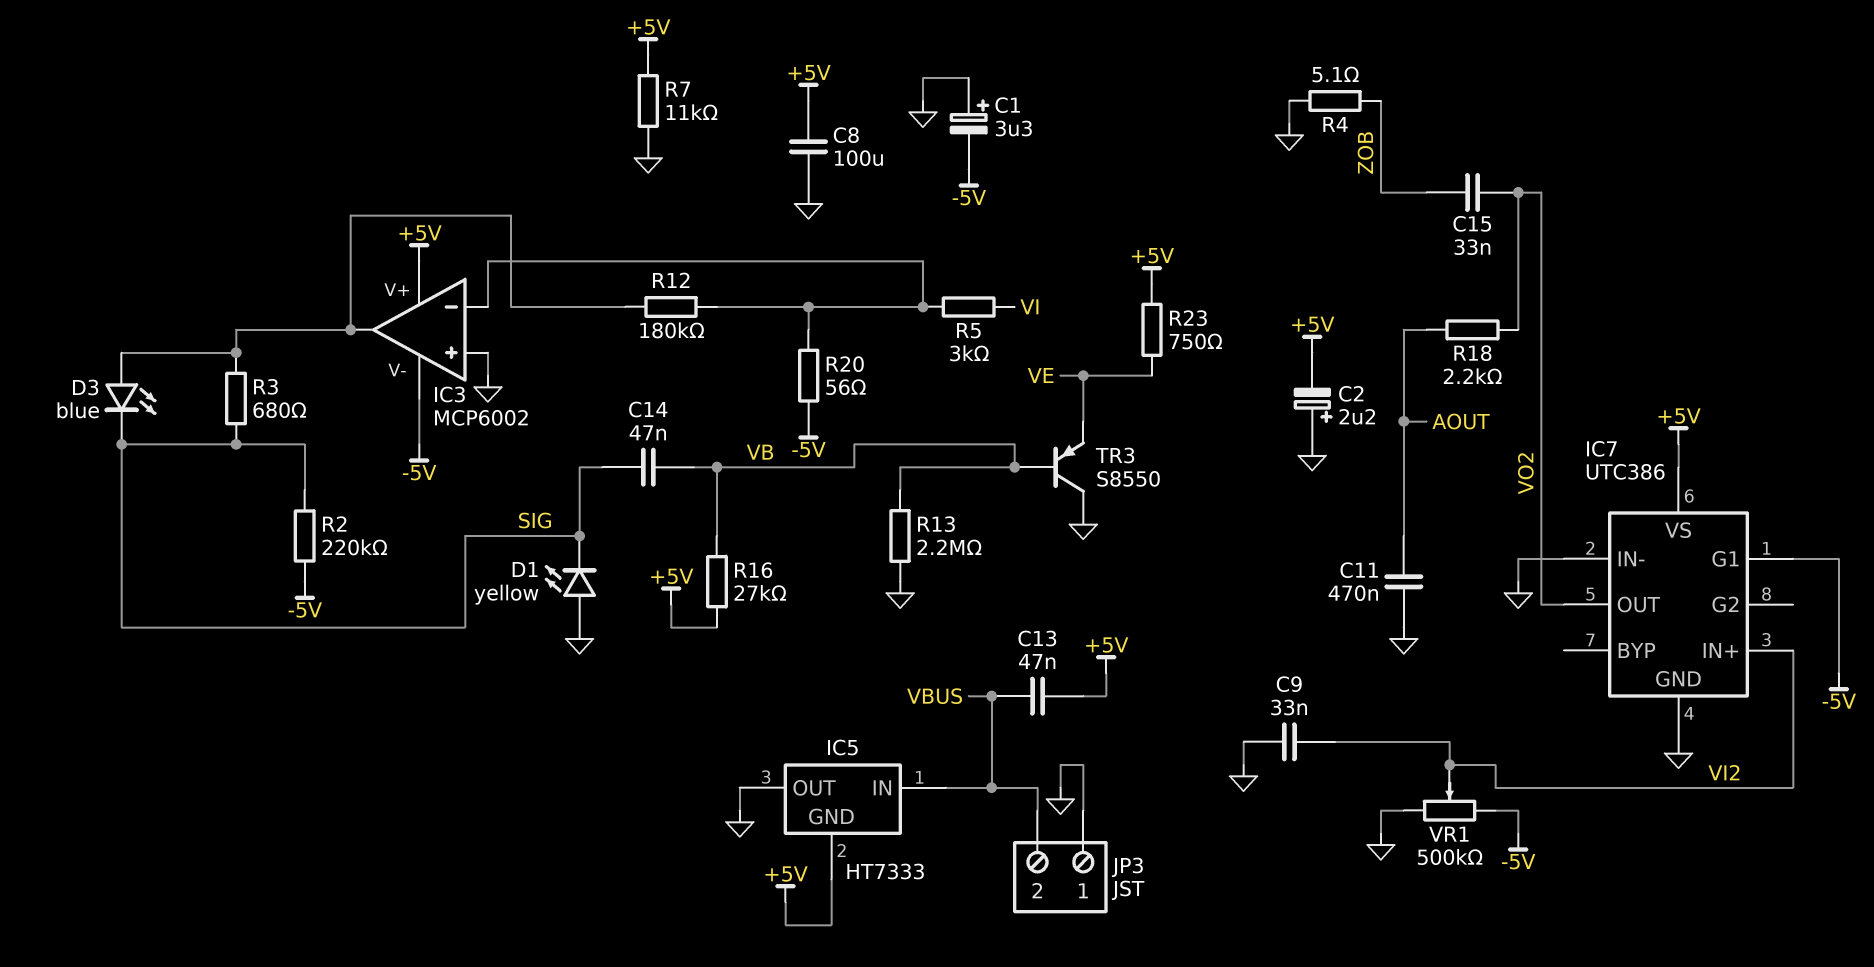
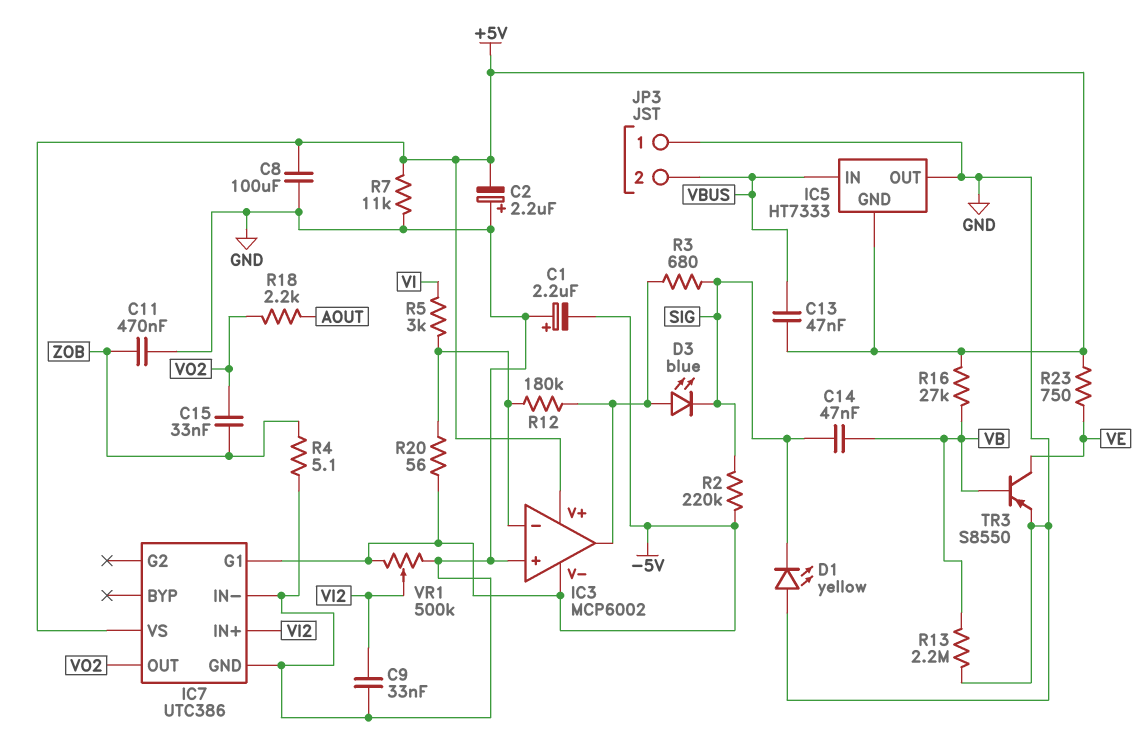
C1: 3.3uF (plus GND, minus -5V) -> 2.2uF (plus GND, minus -5V)
C11: 470nF (AOUT, GND) -> 470nF (GND, ZOB)
TR3: PNP S8550 (B VB, C GND, E VE) -> PNP S8550 (B VB, C VE, E GND)

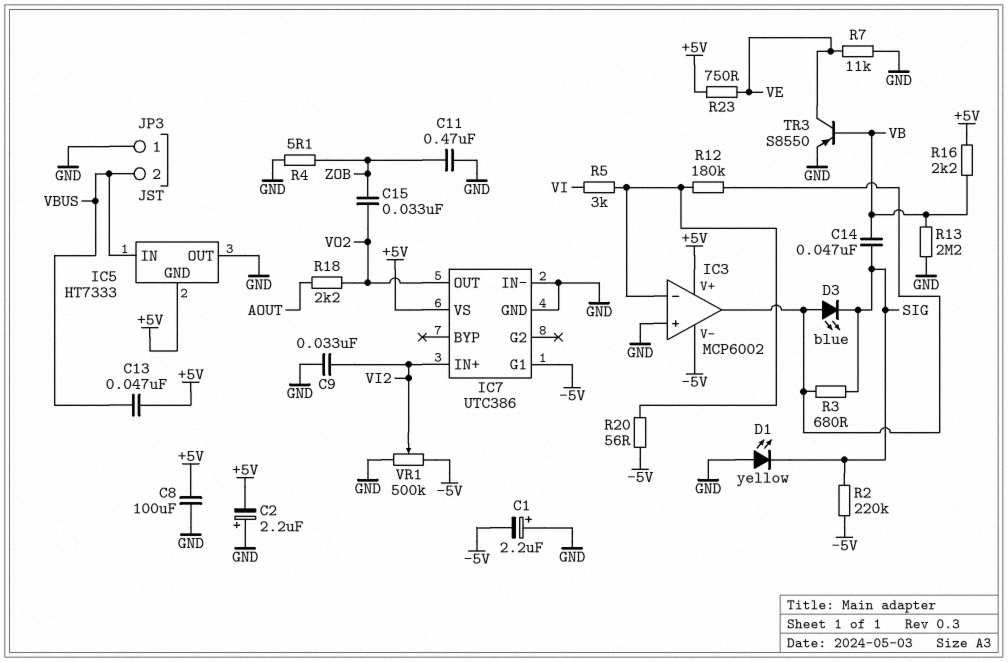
R7: 11k (+5V, GND) -> 11k (GND, VE)
R16: 27k (+5V, VB) -> 2.2k (+5V, VB)

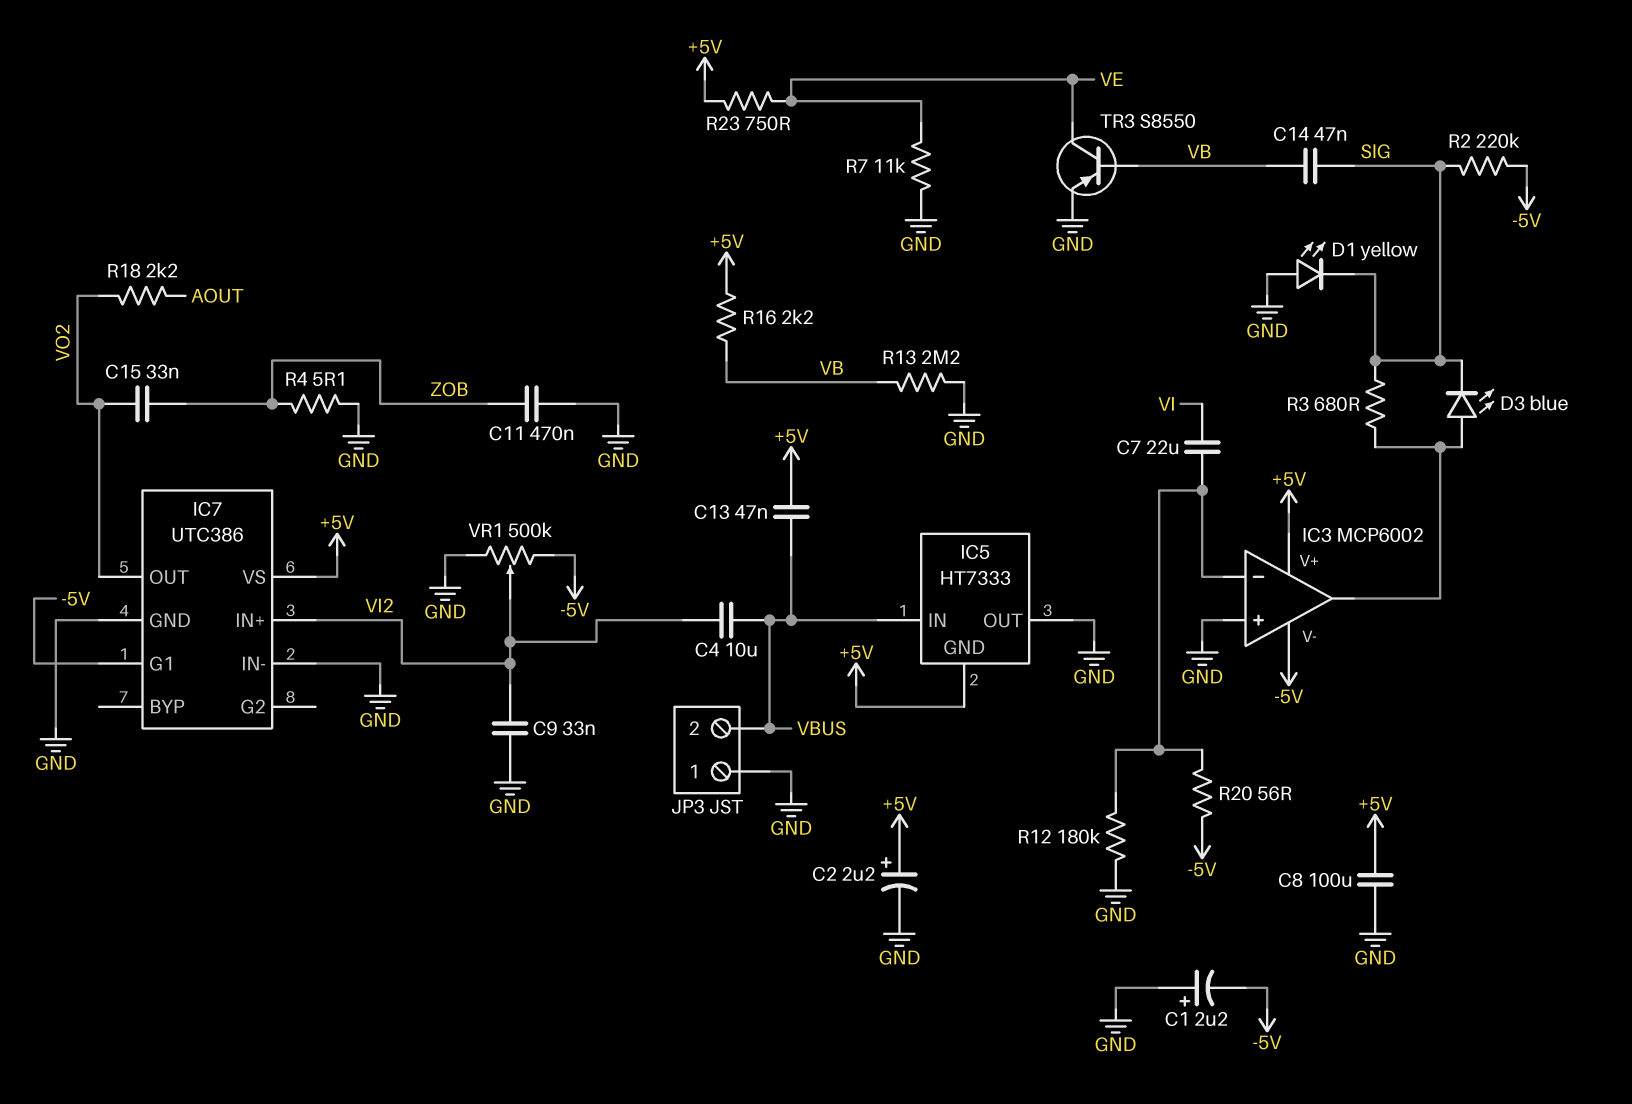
C2: 2.2uF (plus GND, minus +5V) -> 2.2uF (plus +5V, minus GND)
C4: none -> 10uF (VBUS, VI2)
C7: none -> 22uF (IC3/in-, VI)
R5: 3k (IC3/in-, VI) -> none
R12: 180k (IC3/in-, IC3/out) -> 180k (GND, IC3/in-)

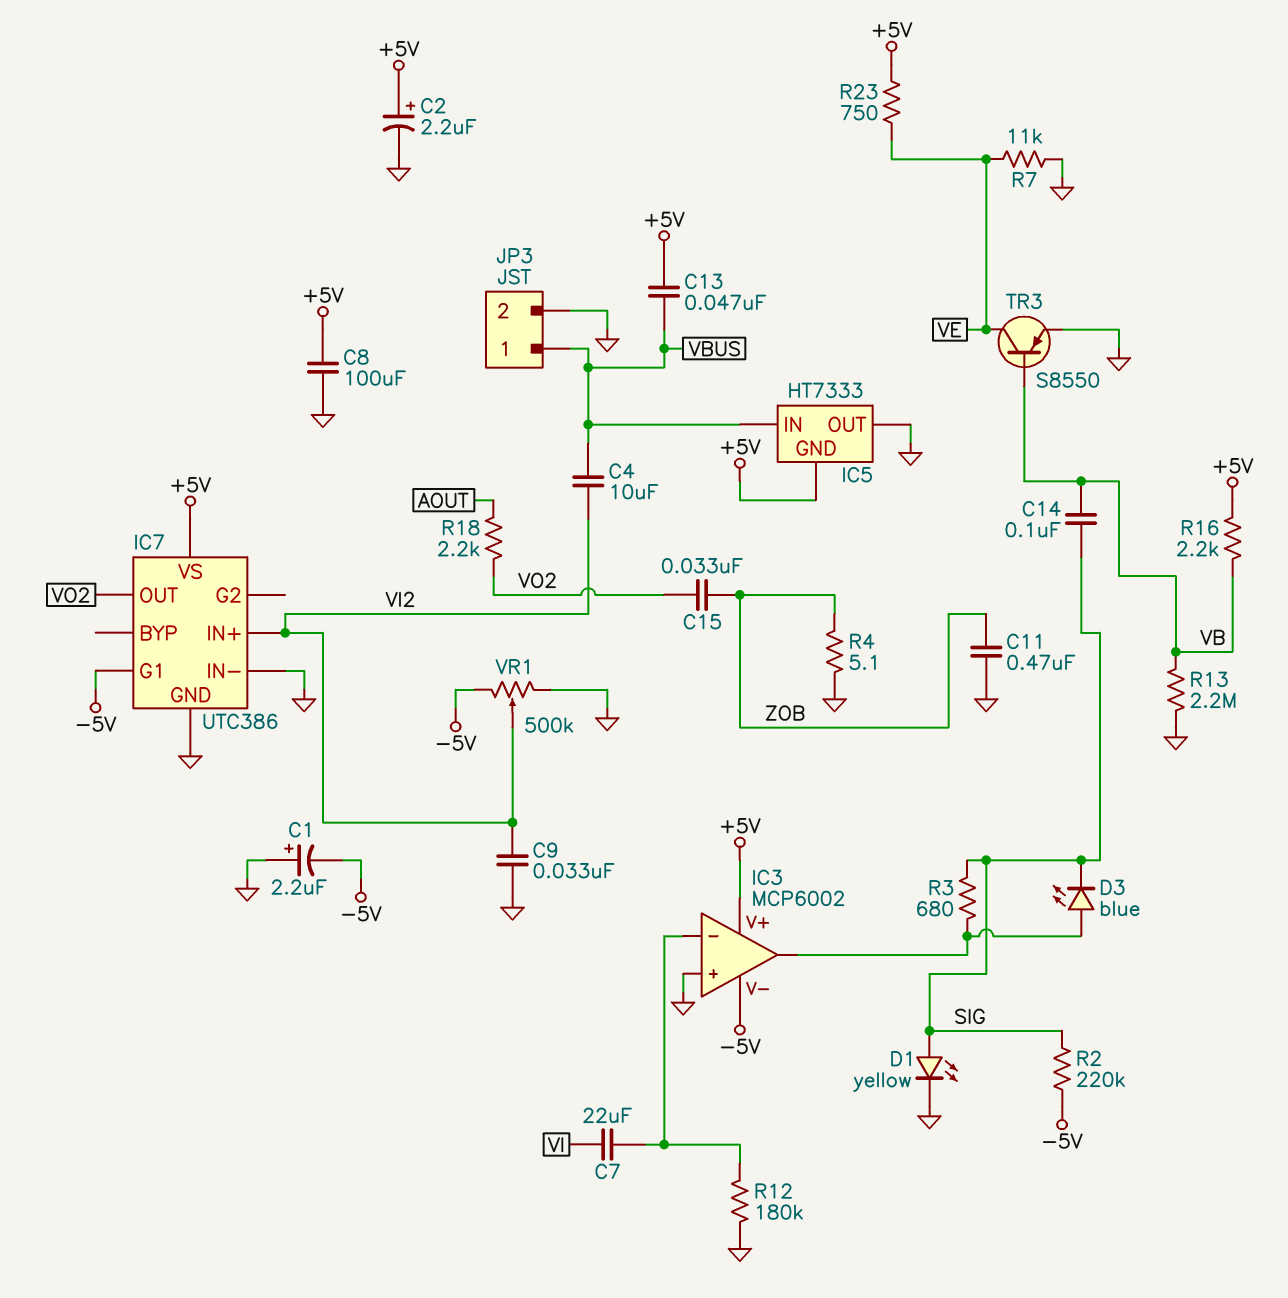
C14: 47nF (SIG, VB) -> 100nF (SIG, VB)
D1: LED yellow (A GND, K SIG) -> LED yellow (A SIG, K GND)
JP3 pin 1: GND -> VBUS
JP3 pin 2: VBUS -> GND
R20: 56 (-5V, IC3/in-) -> none

